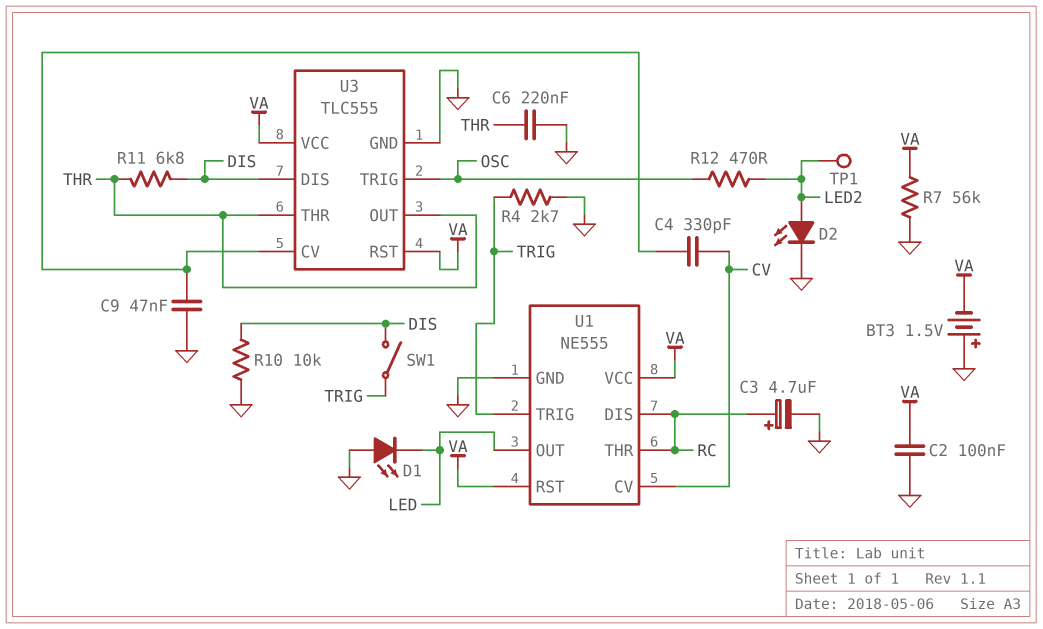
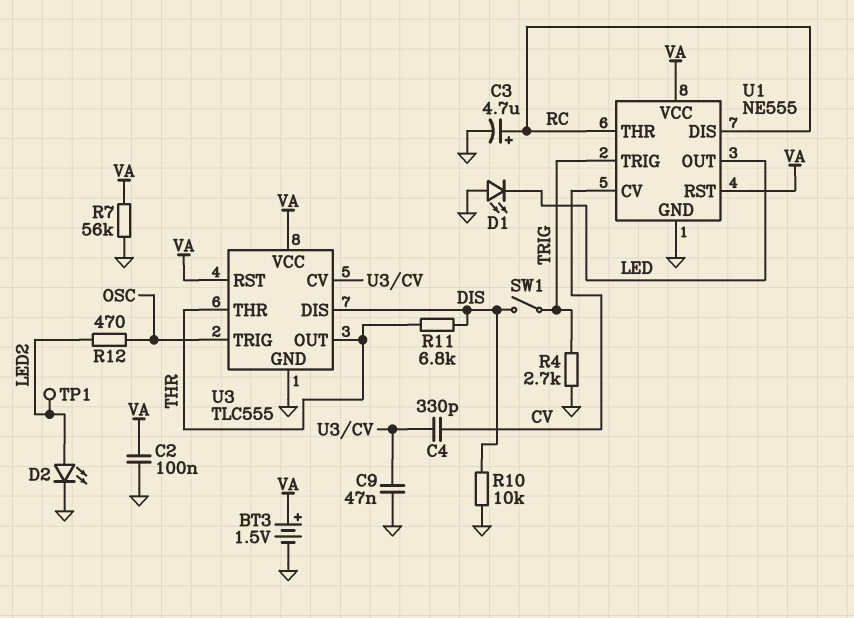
BT3: 1.5V (plus GND, minus VA) -> 1.5V (plus VA, minus GND)
C6: 220nF (GND, THR) -> none

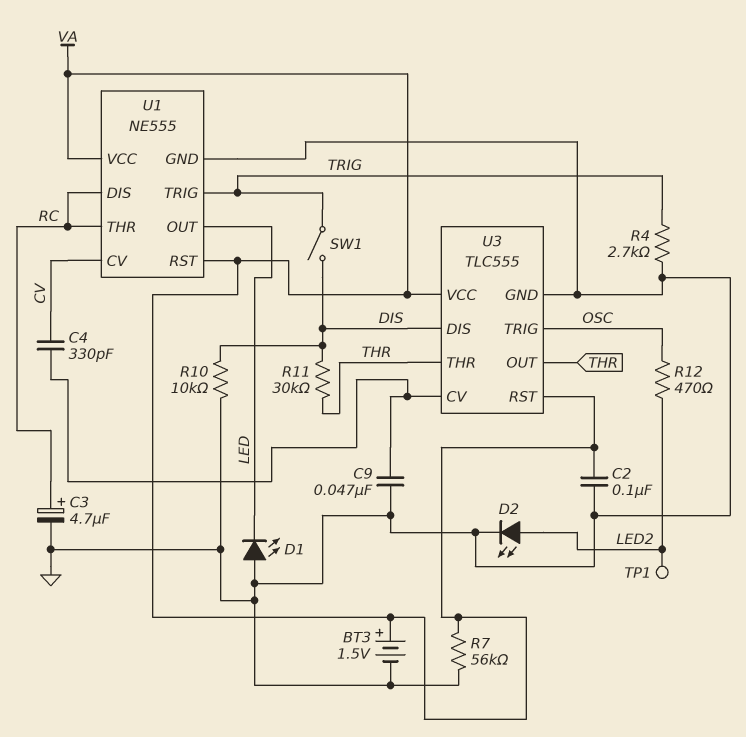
R11: 6.8k (DIS, THR) -> 30k (DIS, THR)

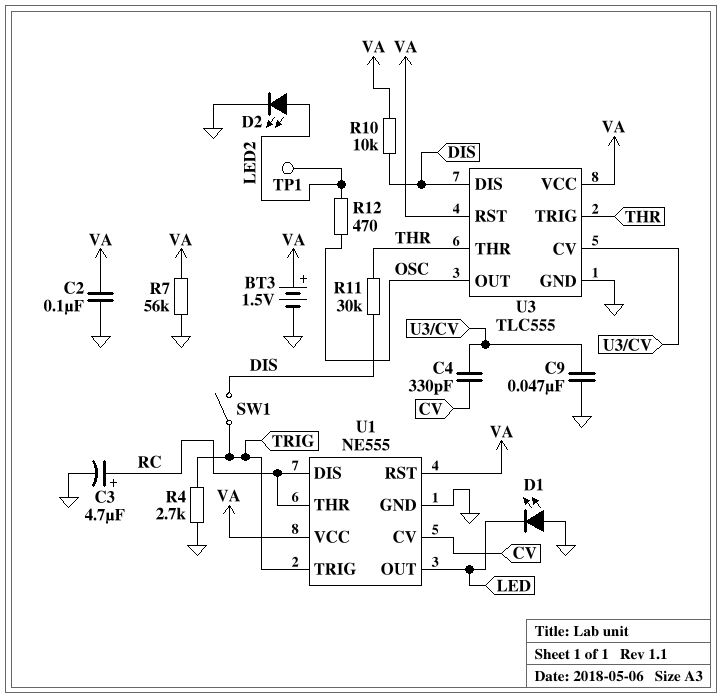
R10: 10k (DIS, GND) -> 10k (DIS, VA)
U3 pin OUT: THR -> OSC
U3 pin TRIG: OSC -> THR

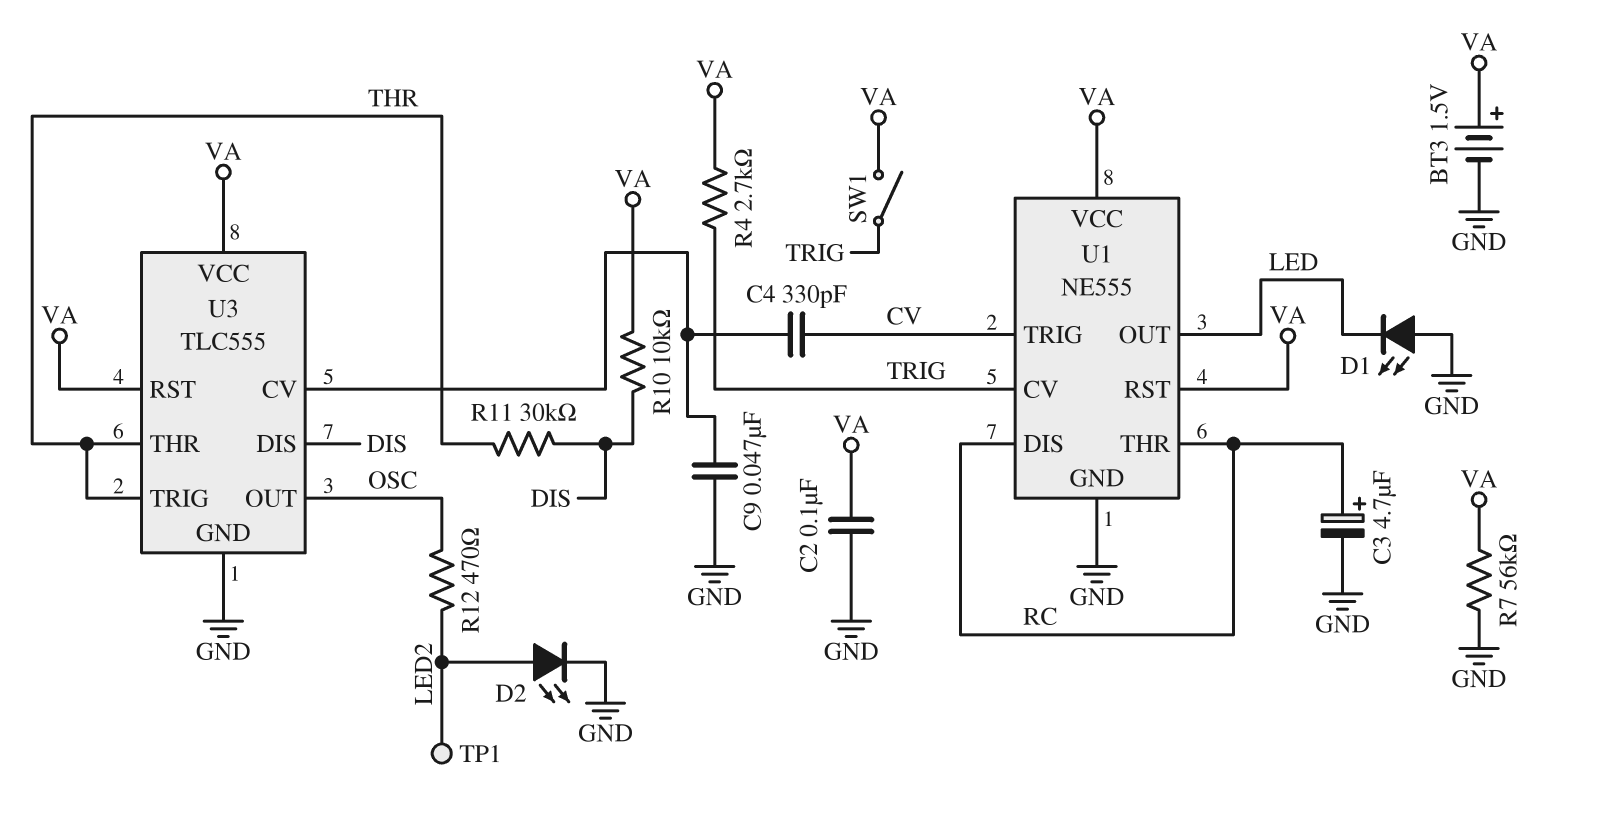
R4: 2.7k (GND, TRIG) -> 2.7k (TRIG, VA)
SW1: switch (DIS, TRIG) -> switch (TRIG, VA)
U1 pin CV: CV -> TRIG
U1 pin TRIG: TRIG -> CV

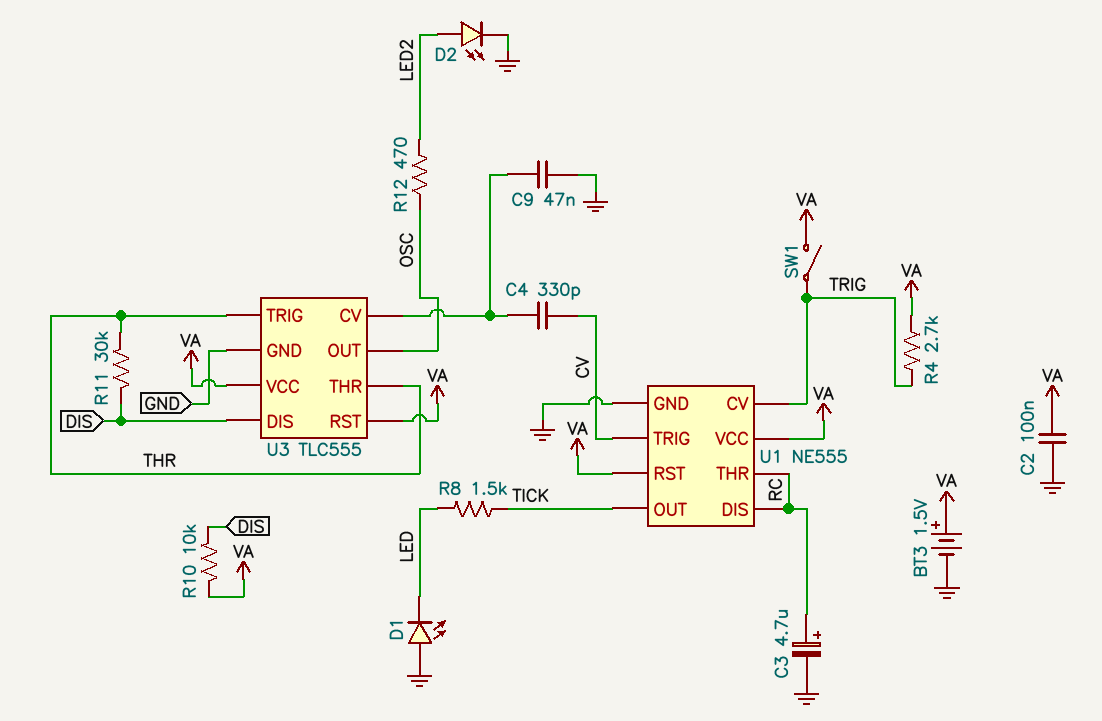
R7: 56k (GND, VA) -> none
R8: none -> 1.5k (LED, TICK)
TP1: test point (LED2) -> none
U1 pin OUT: LED -> TICK

